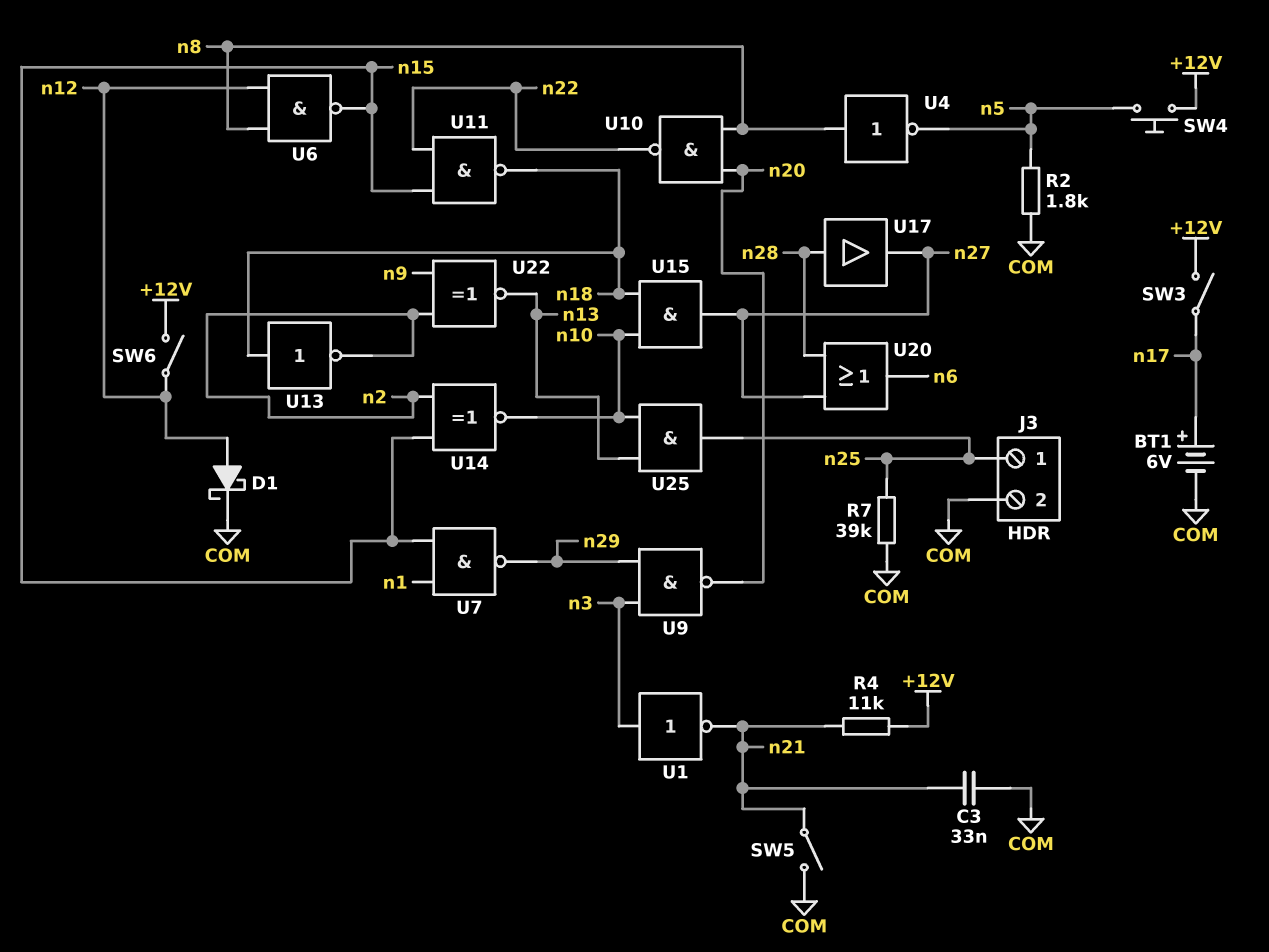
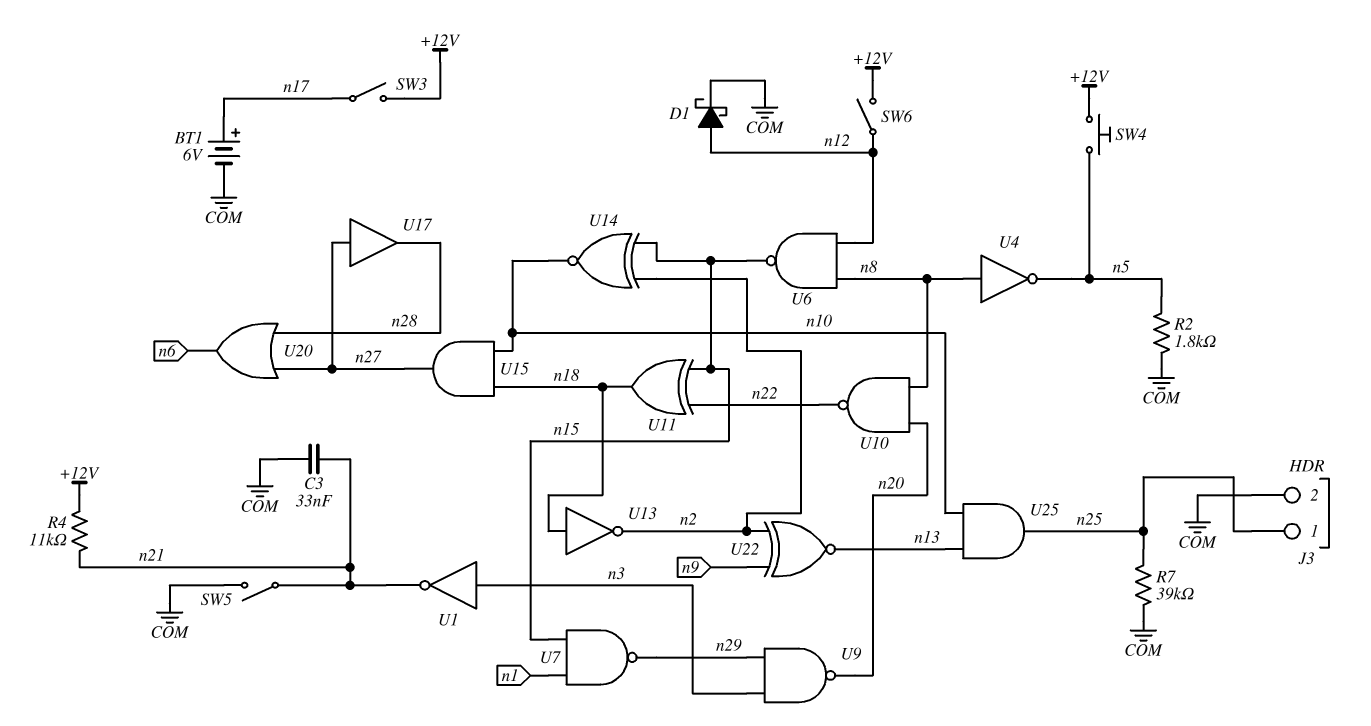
U11: NAND (in n15, in n22, out n18) -> XOR (in n15, in n22, out n18)
U17: buffer (in n28, out n27) -> buffer (in n27, out n28)

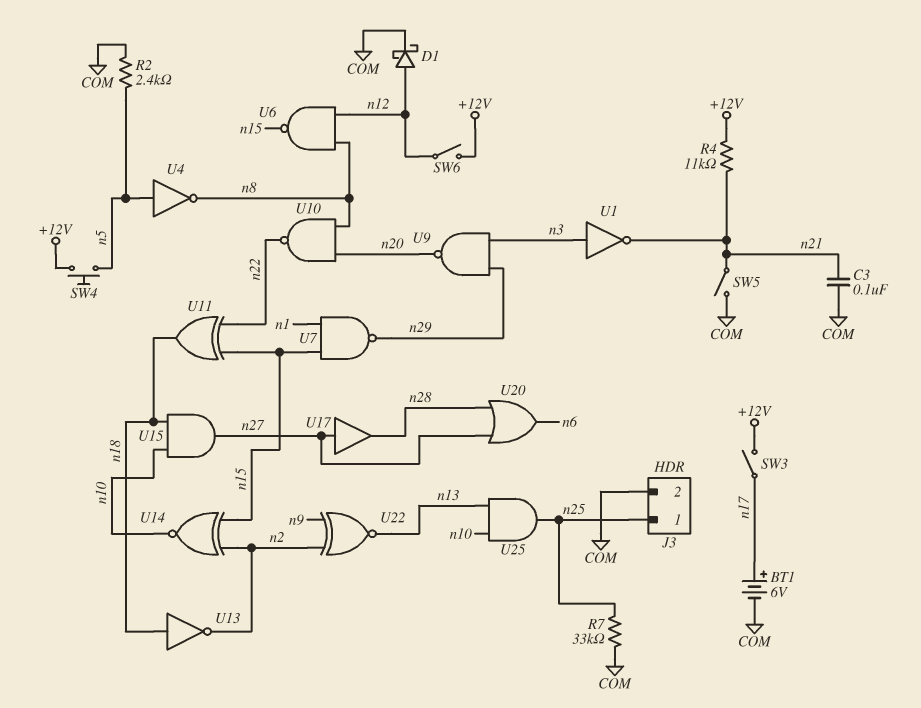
C3: 33nF (COM, n21) -> 100nF (COM, n21)
R2: 1.8k (COM, n5) -> 2.4k (COM, n5)
R7: 39k (COM, n25) -> 33k (COM, n25)
U4: NOT (in n8, out n5) -> NOT (in n5, out n8)

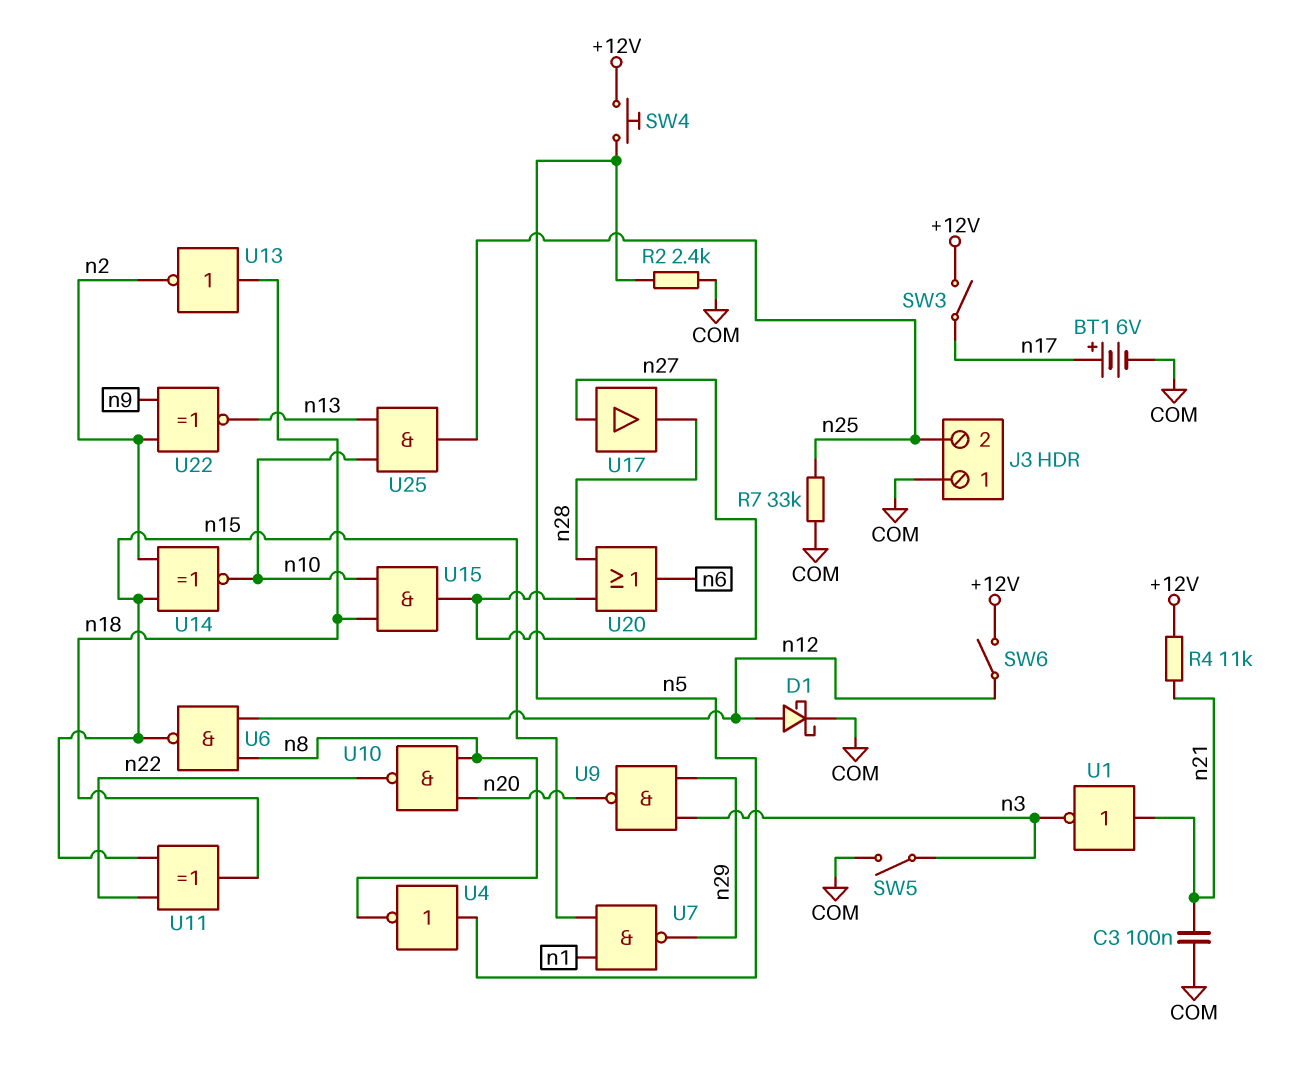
J3 pin 1: n25 -> COM
J3 pin 2: COM -> n25
SW5: switch (COM, n21) -> switch (COM, n3)
U1: NOT (in n3, out n21) -> NOT (in n21, out n3)

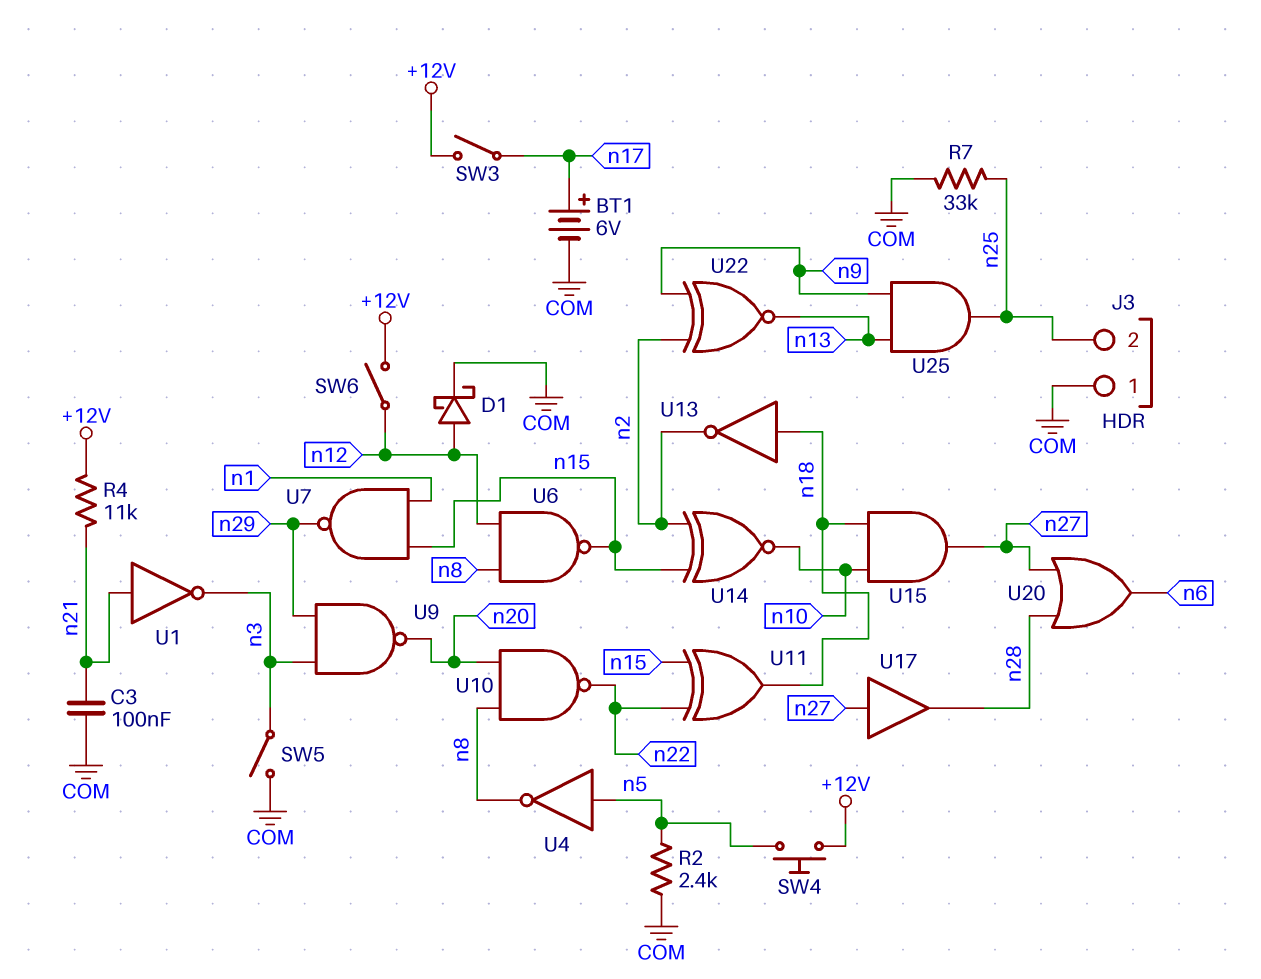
U25: AND (in n10, in n13, out n25) -> AND (in n9, in n13, out n25)

